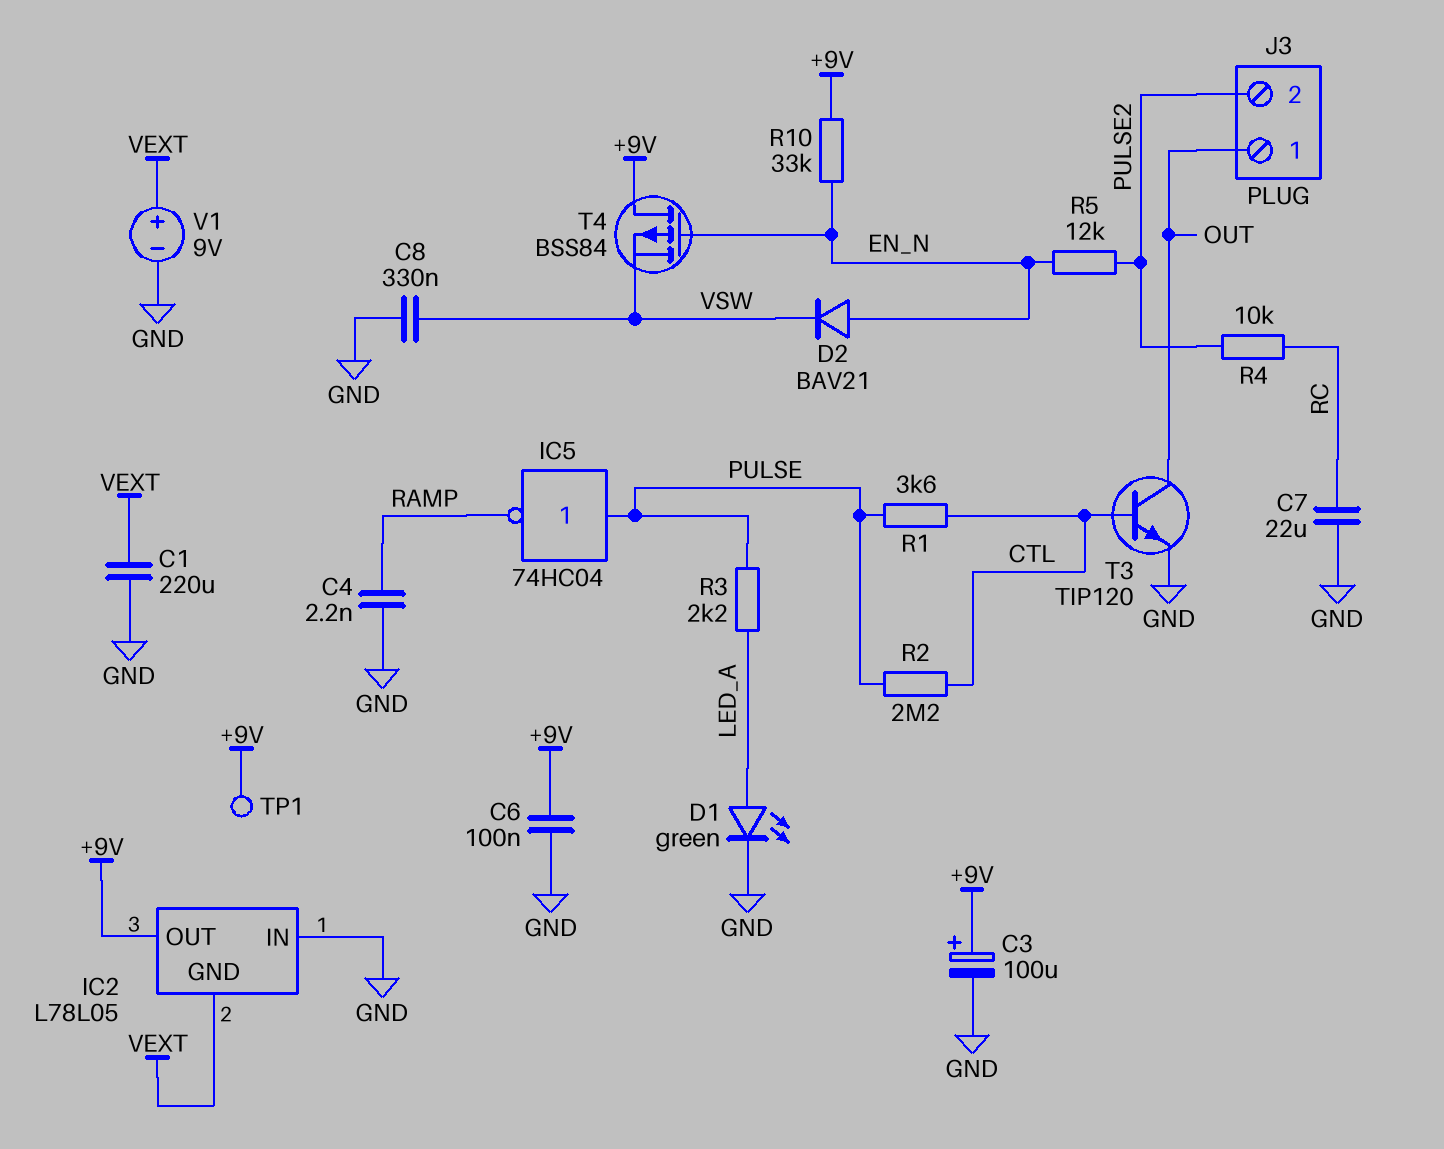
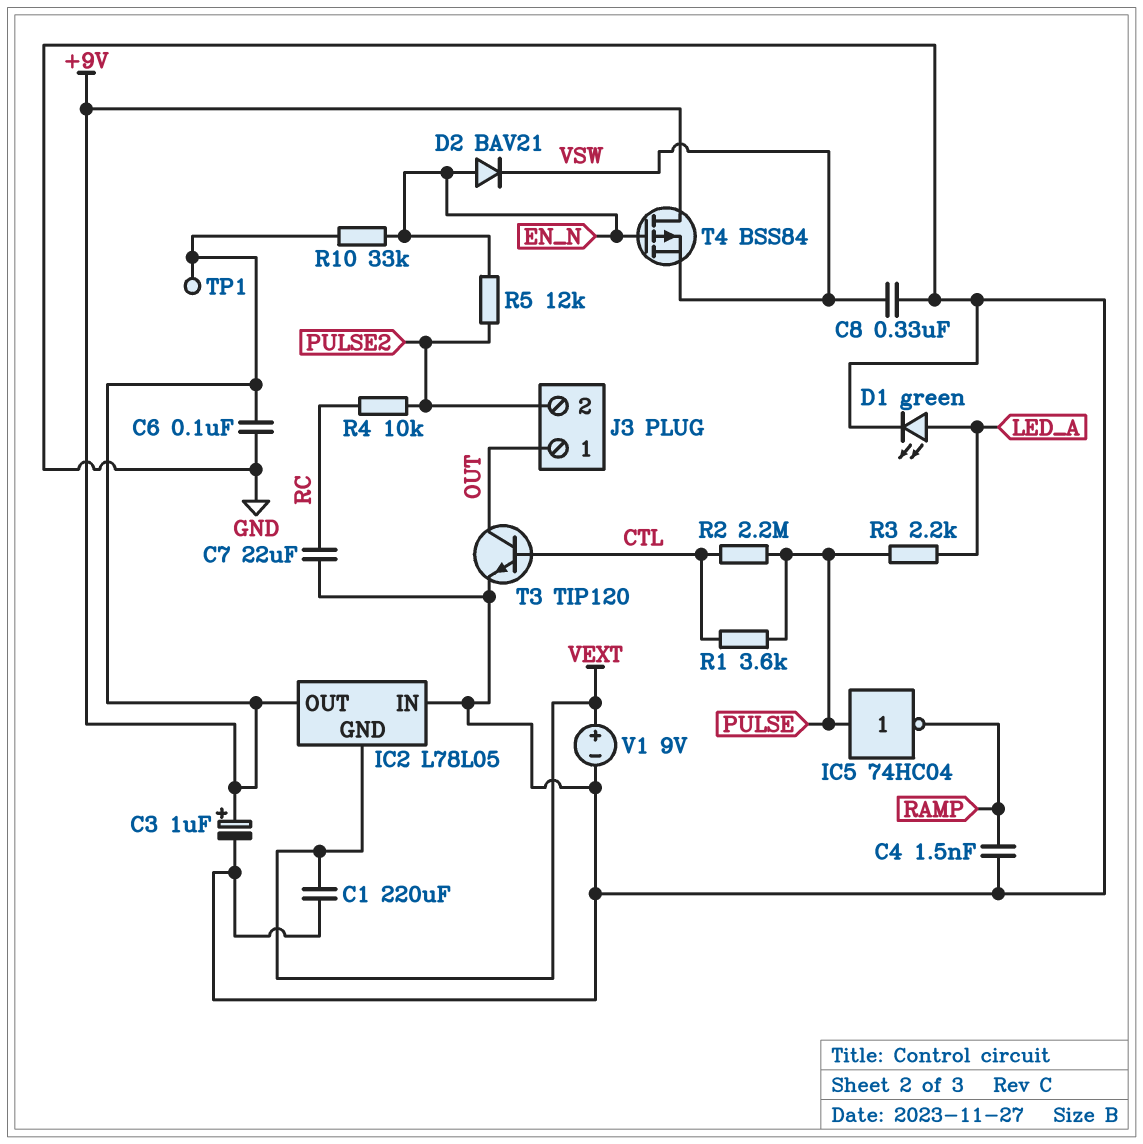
C3: 100uF (plus +9V, minus GND) -> 1uF (plus +9V, minus GND)
C4: 2.2nF (GND, RAMP) -> 1.5nF (GND, RAMP)

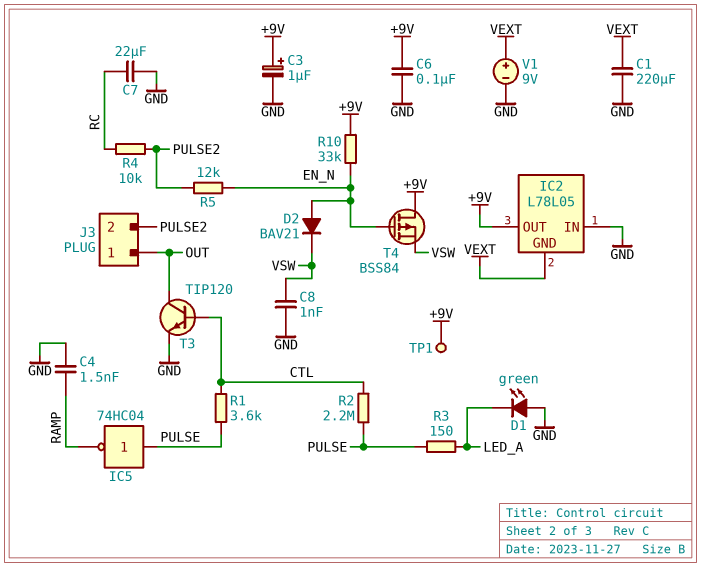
C8: 330nF (GND, VSW) -> 1nF (GND, VSW)
D1: LED green (A LED_A, K GND) -> LED green (A GND, K LED_A)
R3: 2.2k (LED_A, PULSE) -> 150 (LED_A, PULSE)

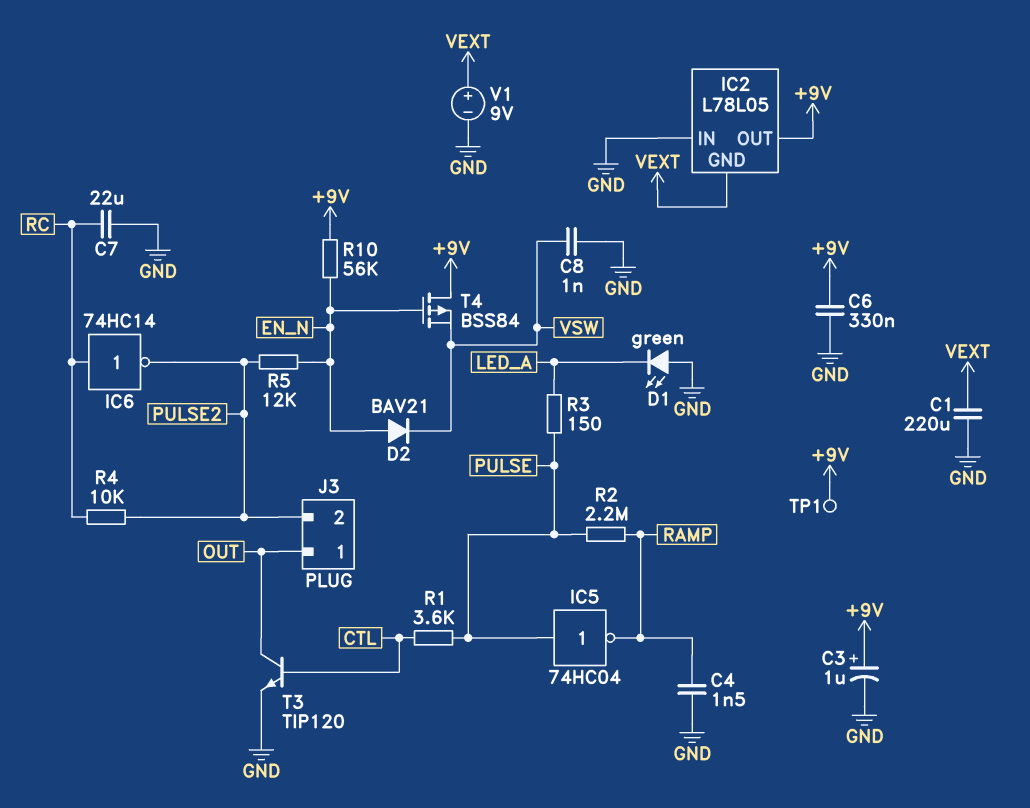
C6: 100nF (+9V, GND) -> 330nF (+9V, GND)
IC6: none -> NOT 74HC14 (in RC, out PULSE2)
R2: 2.2M (CTL, PULSE) -> 2.2M (PULSE, RAMP)
R10: 33k (+9V, EN_N) -> 56k (+9V, EN_N)

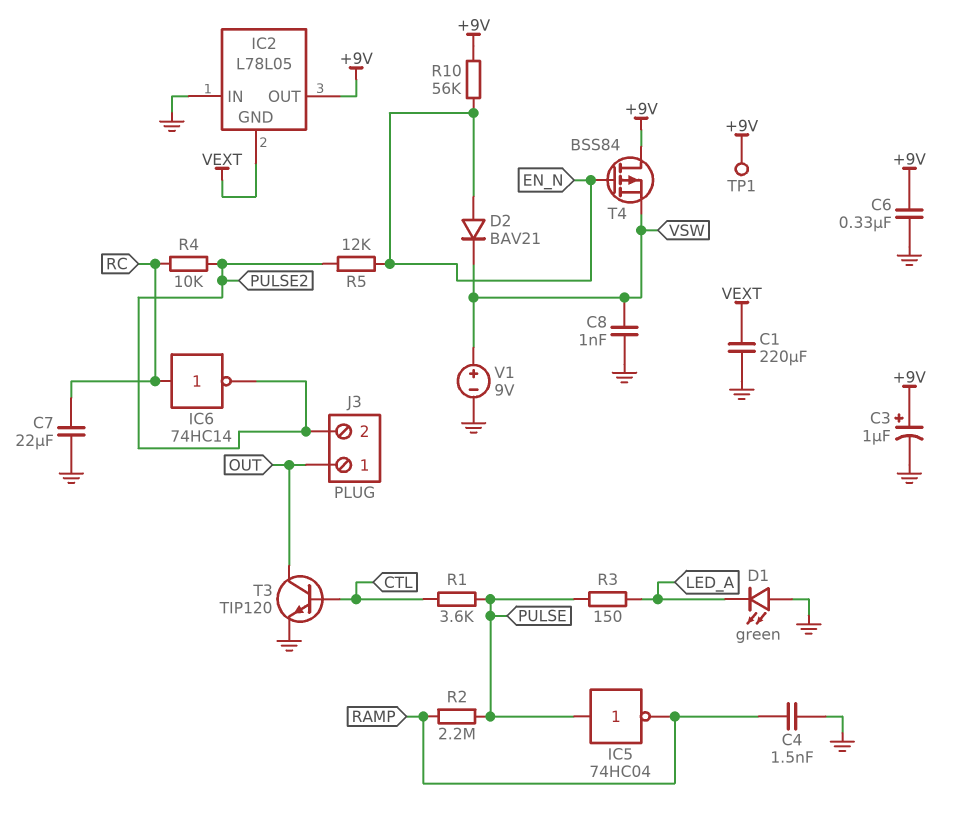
V1: 9V (plus VEXT, minus GND) -> 9V (plus VSW, minus GND)

